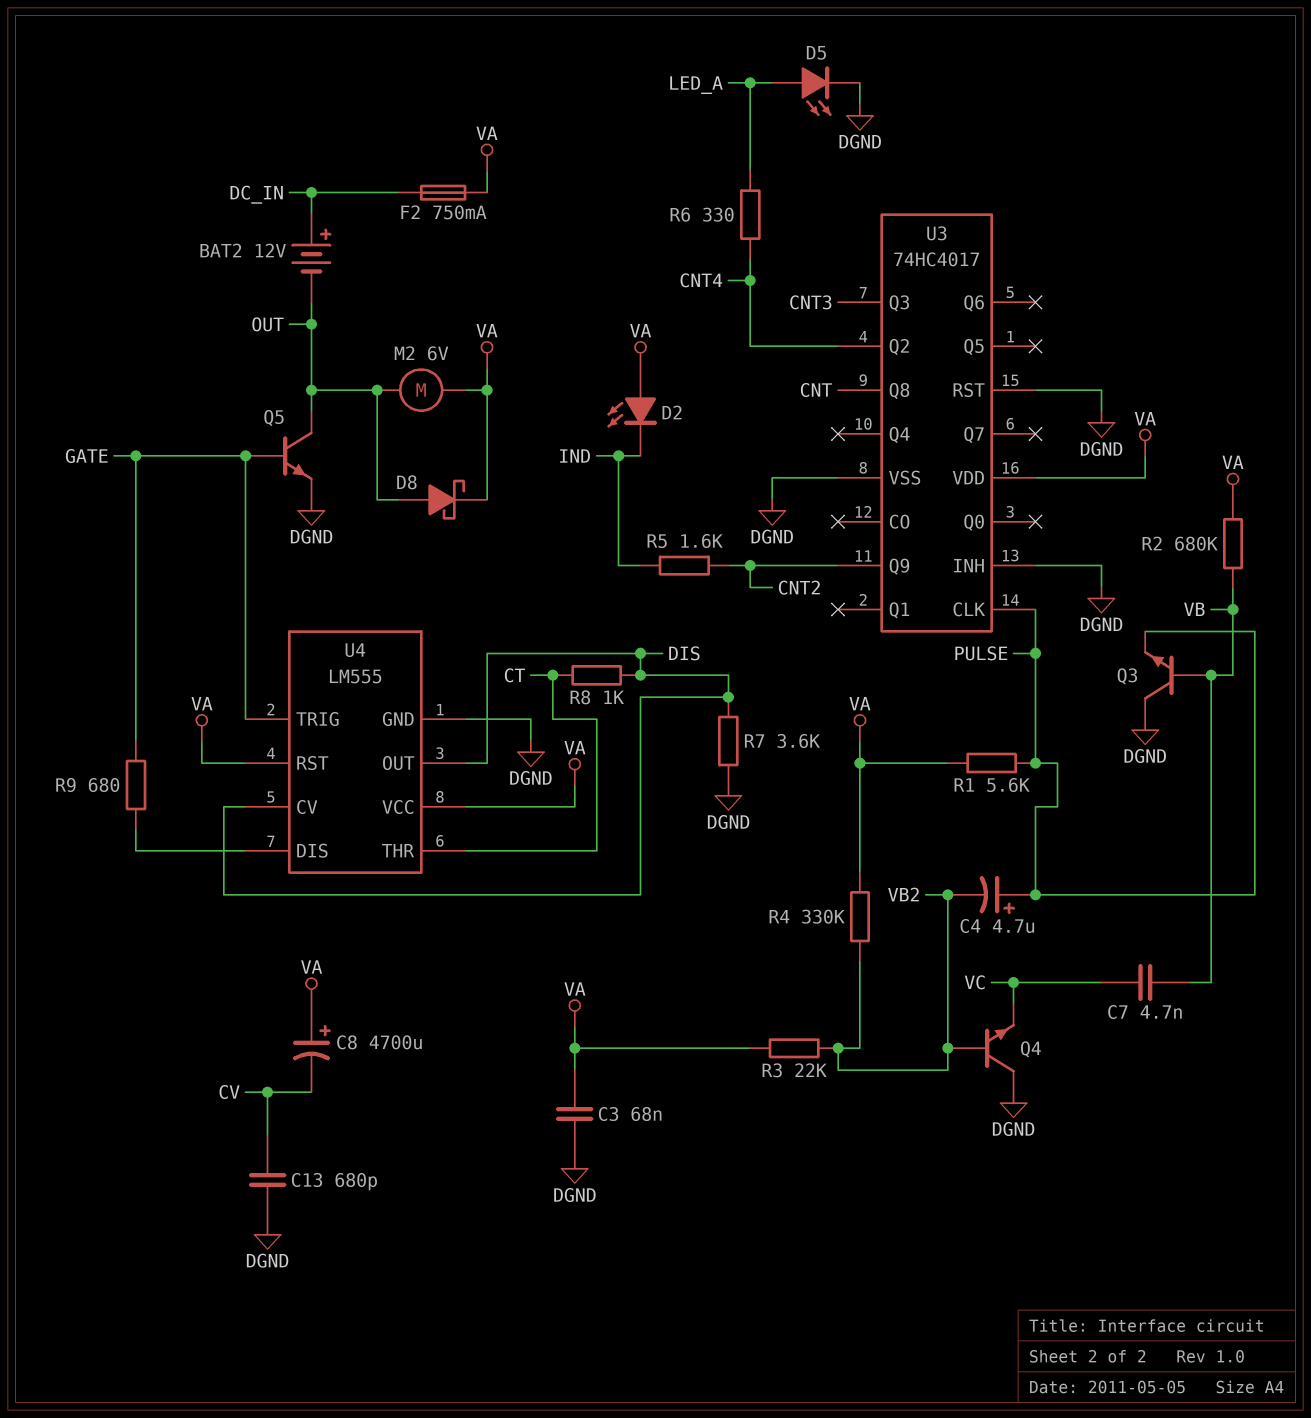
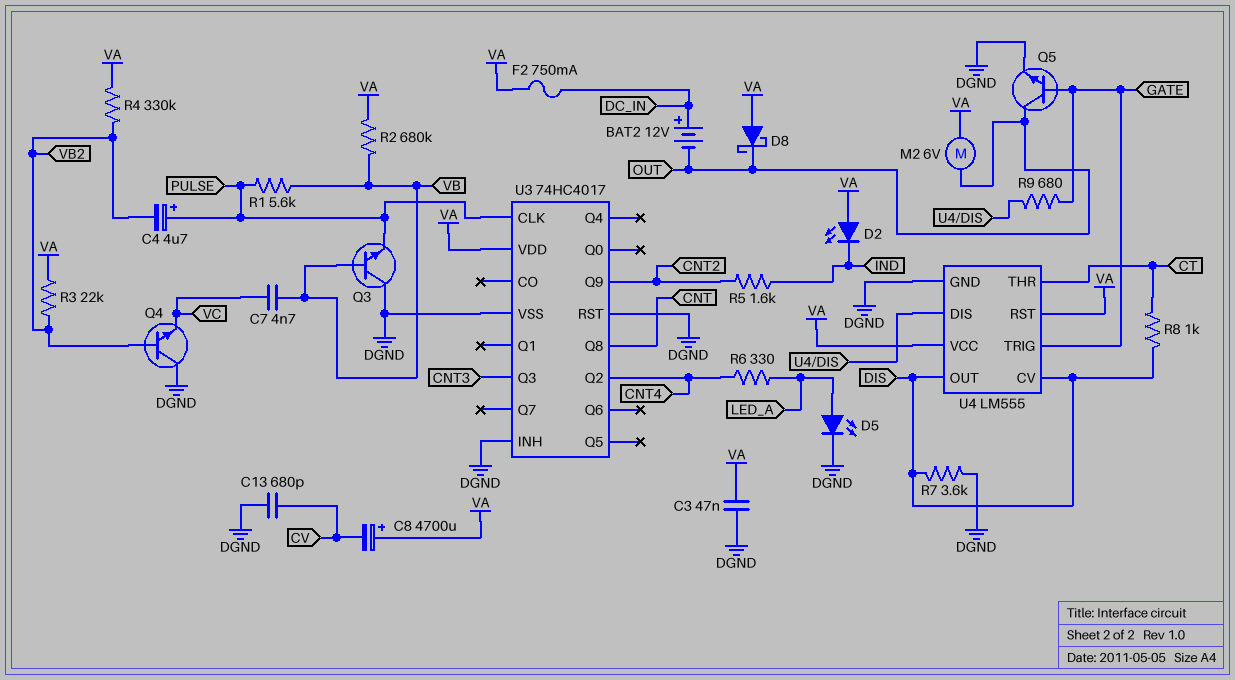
C3: 68nF (DGND, VA) -> 47nF (DGND, VA)
D8: schottky (A OUT, K VA) -> schottky (A VA, K OUT)
R1: 5.6k (PULSE, VA) -> 5.6k (PULSE, VB)

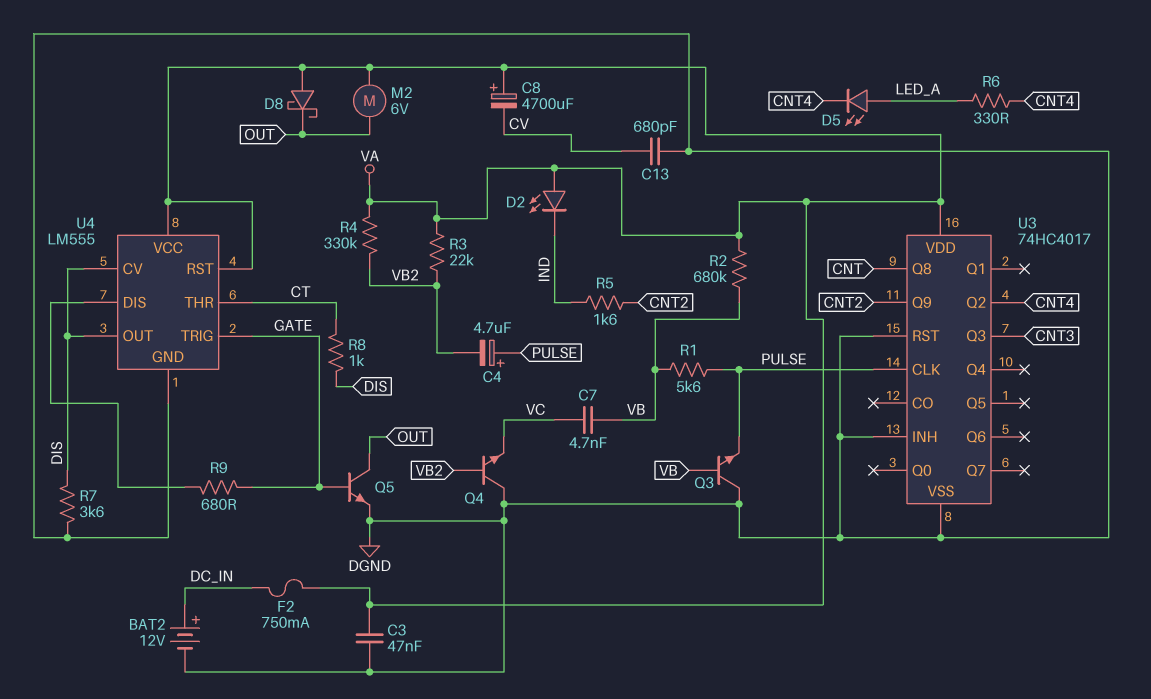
BAT2: 12V (plus DC_IN, minus OUT) -> 12V (plus DC_IN, minus DGND)
D5: LED (A LED_A, K DGND) -> LED (A LED_A, K CNT4)

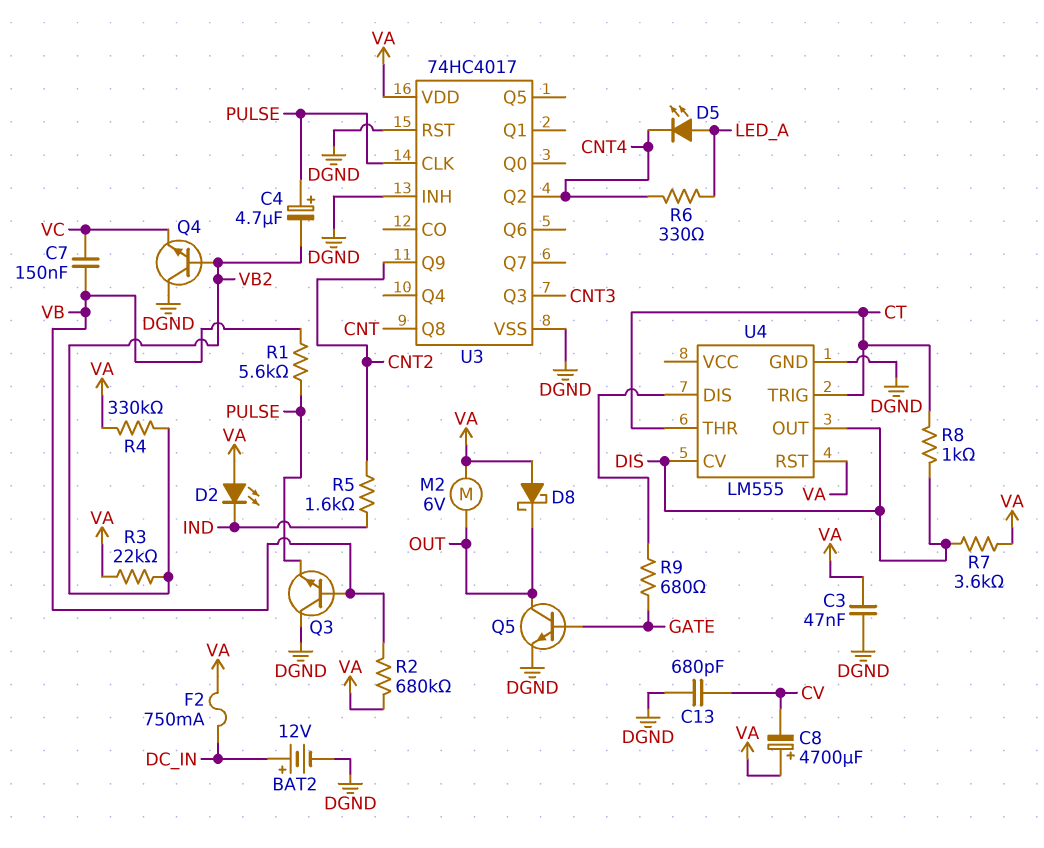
C7: 4.7nF (VB, VC) -> 150nF (VB, VC)
R7: 3.6k (DGND, DIS) -> 3.6k (DIS, VA)
U4 pin TRIG: GATE -> CT
U4 pin VCC: VA -> none

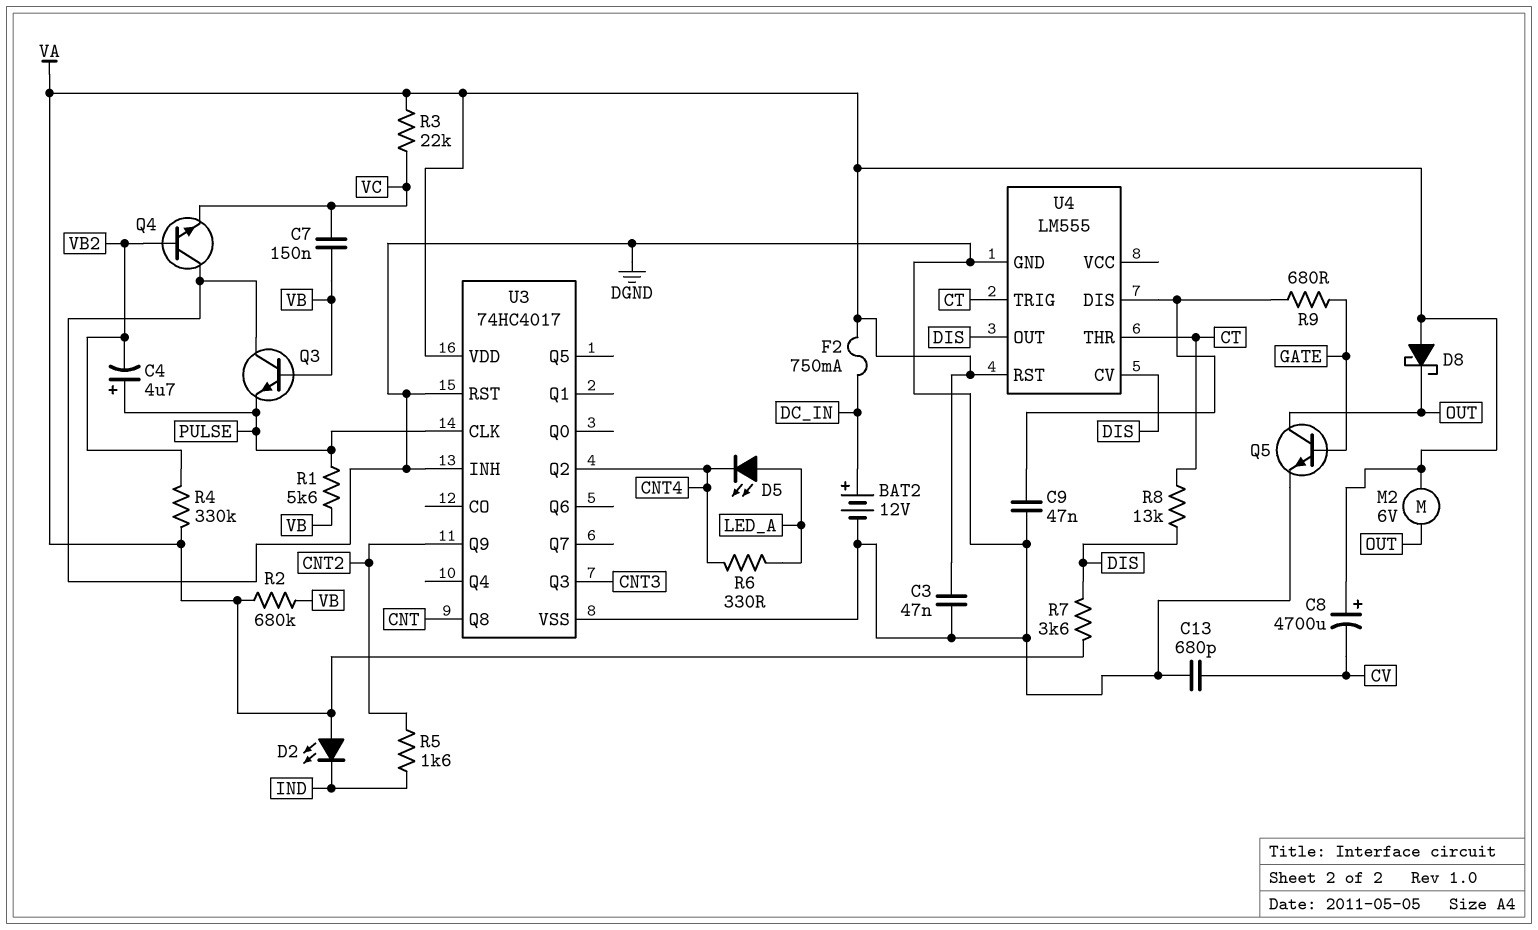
C9: none -> 47nF (DGND, U4/DIS)
R3: 22k (VA, VB2) -> 22k (VA, VC)
R8: 1k (CT, DIS) -> 13k (CT, DIS)

